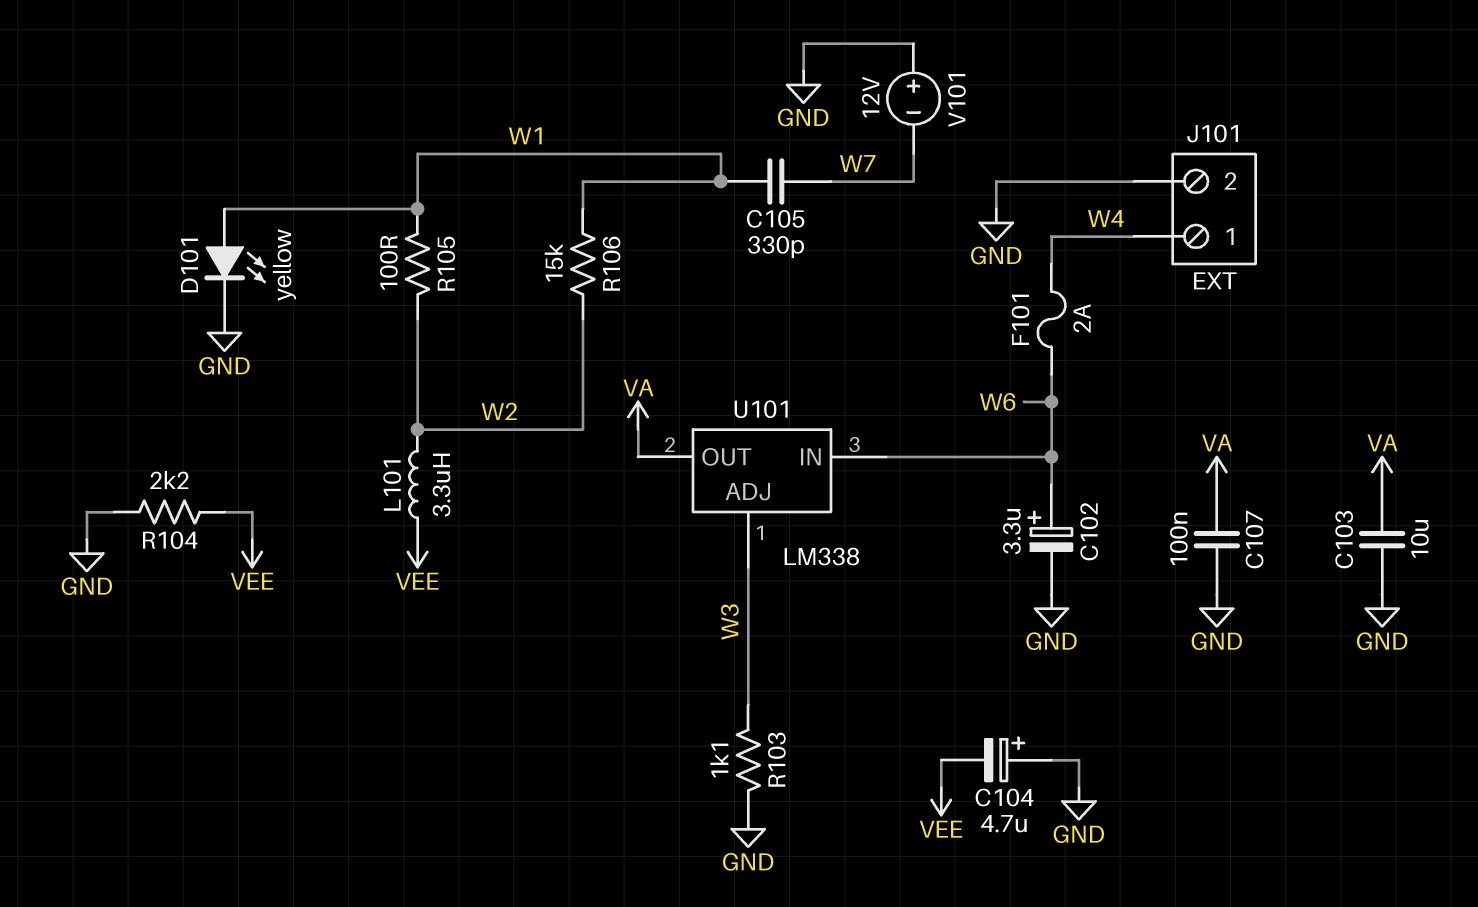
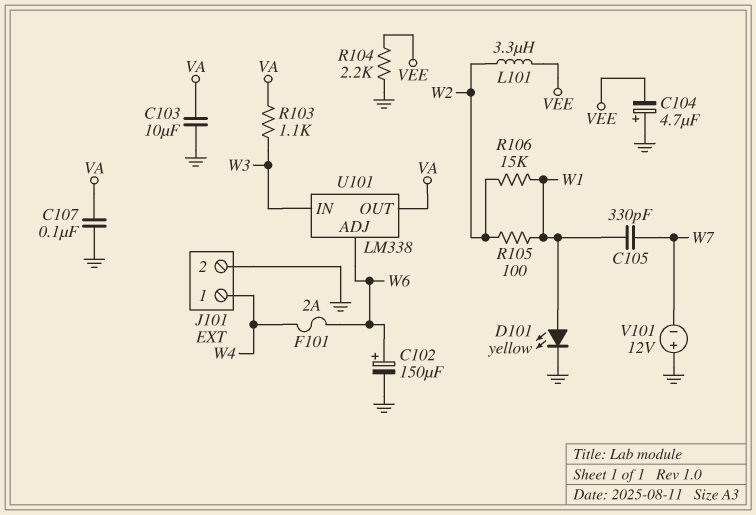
C102: 3.3uF (plus W6, minus GND) -> 150uF (plus W6, minus GND)
R103: 1.1k (GND, W3) -> 1.1k (VA, W3)
U101 pin ADJ: W3 -> W6
U101 pin IN: W6 -> W3

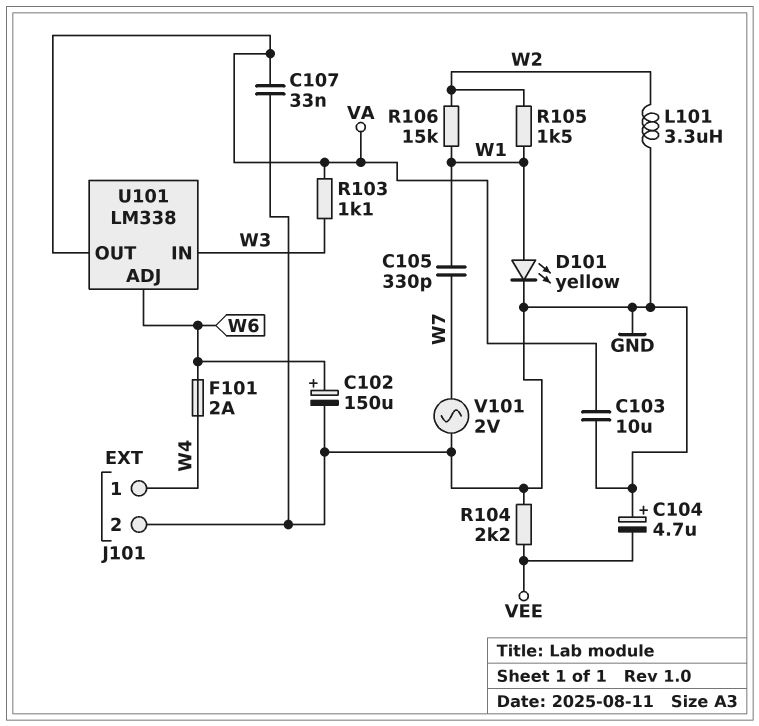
C107: 100nF (GND, VA) -> 33nF (GND, VA)
L101: 3.3uH (VEE, W2) -> 3.3uH (GND, W2)
R105: 100 (W1, W2) -> 1.5k (W1, W2)
V101: 12V (plus GND, minus W7) -> AC 2V (GND, W7)

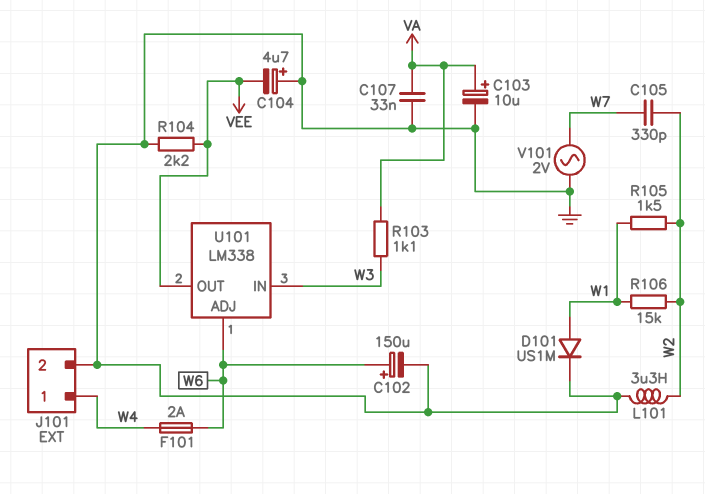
C103: 10uF (GND, VA) -> 10uF (plus VA, minus GND)
C105: 330pF (W1, W7) -> 330pF (W2, W7)
D101: LED yellow (A W1, K GND) -> diode US1M (A W1, K GND)
U101 pin OUT: VA -> VEE

